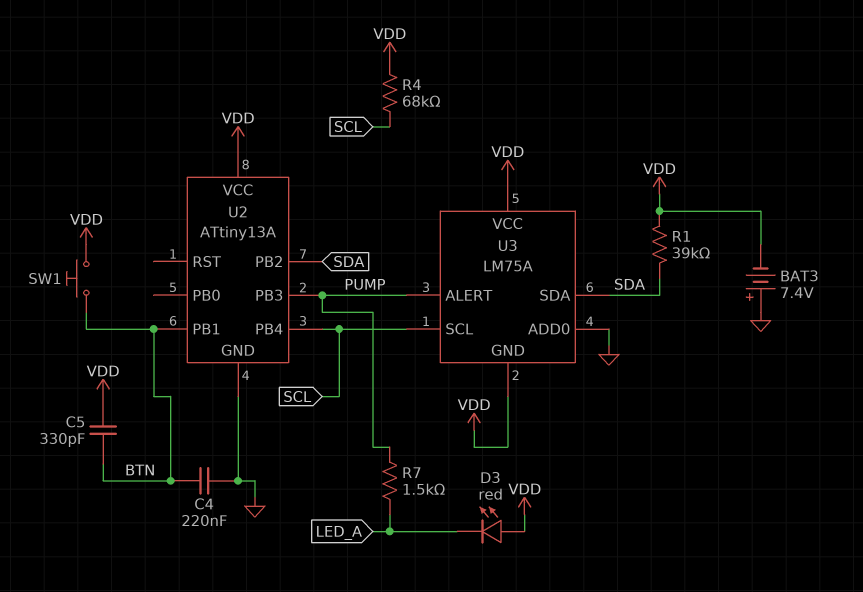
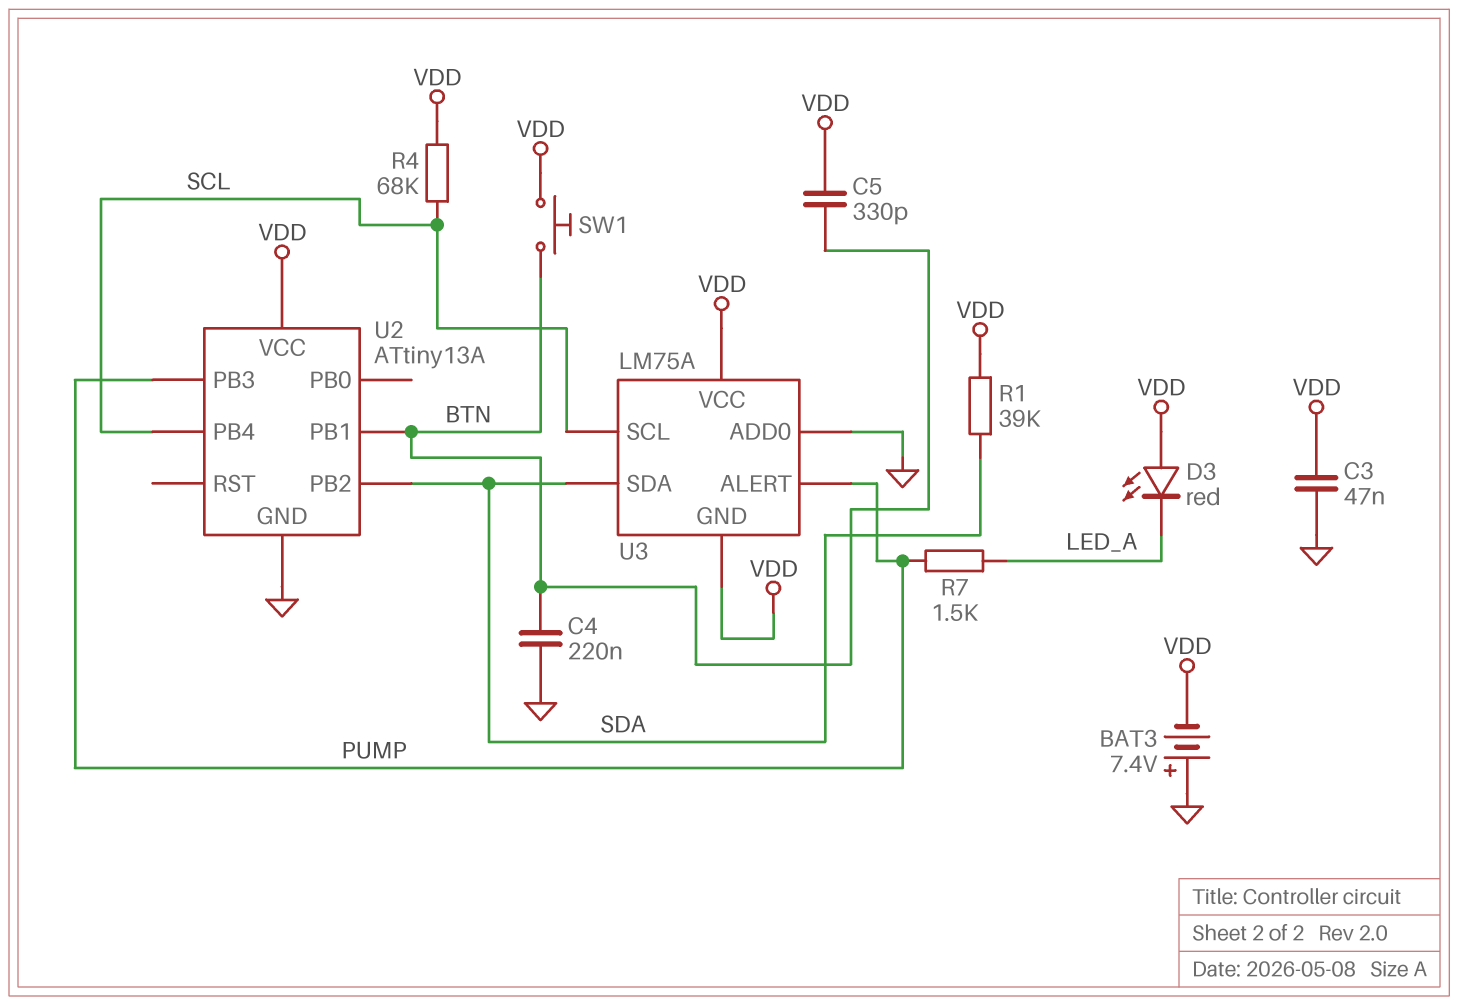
C3: none -> 47nF (GND, VDD)

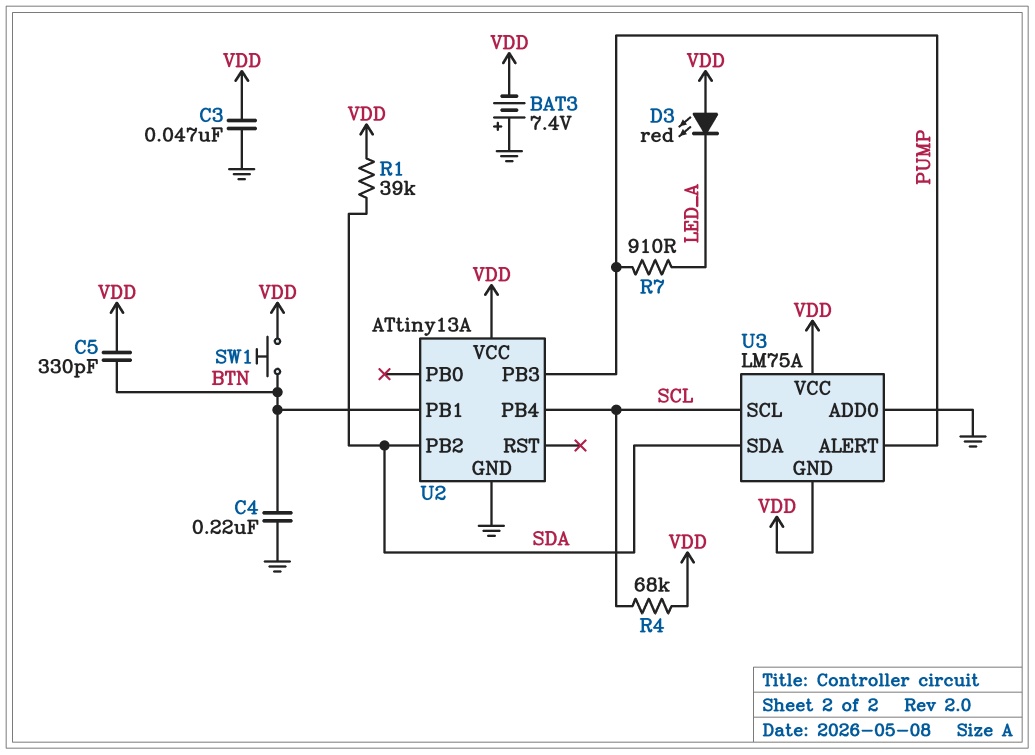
R7: 1.5k (LED_A, PUMP) -> 910 (LED_A, PUMP)

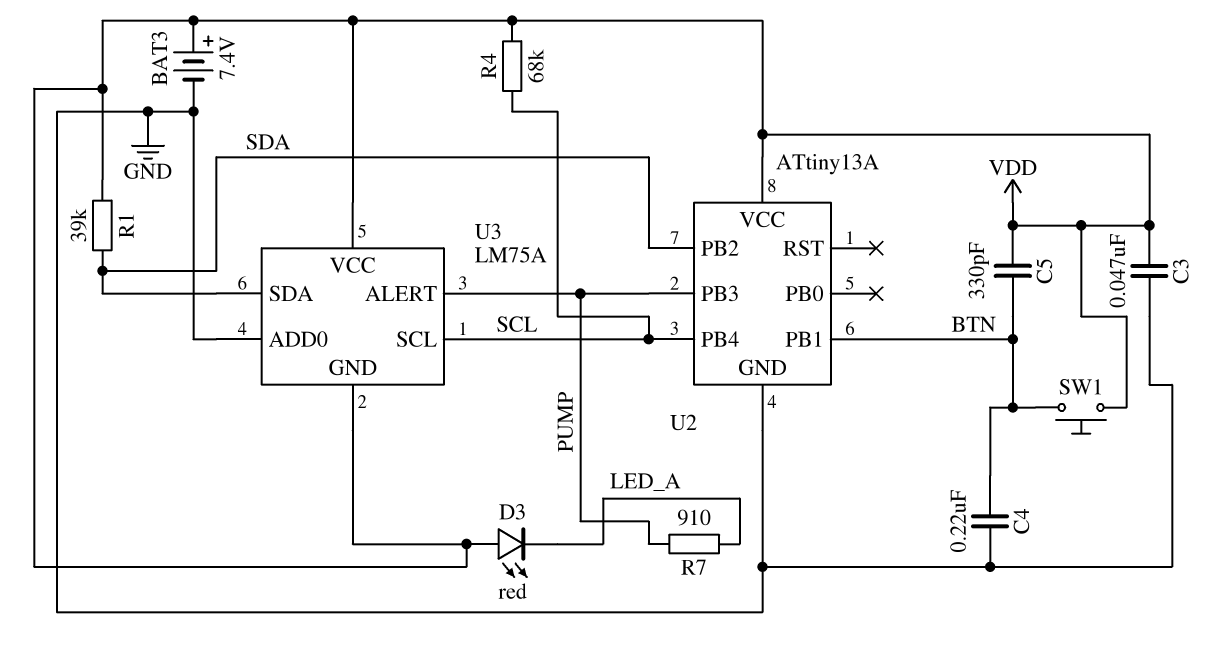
BAT3: 7.4V (plus GND, minus VDD) -> 7.4V (plus VDD, minus GND)

